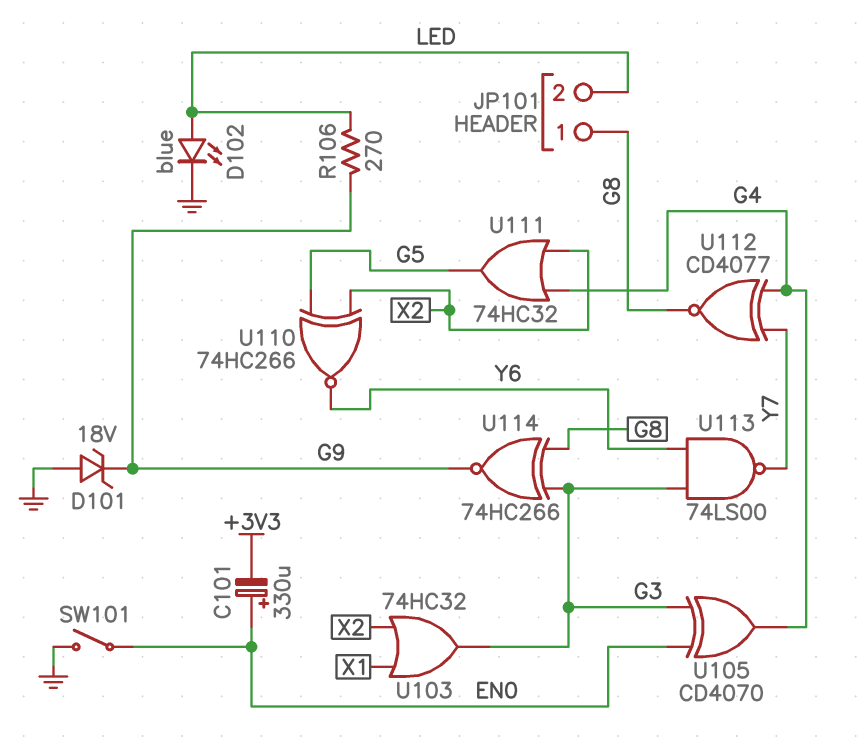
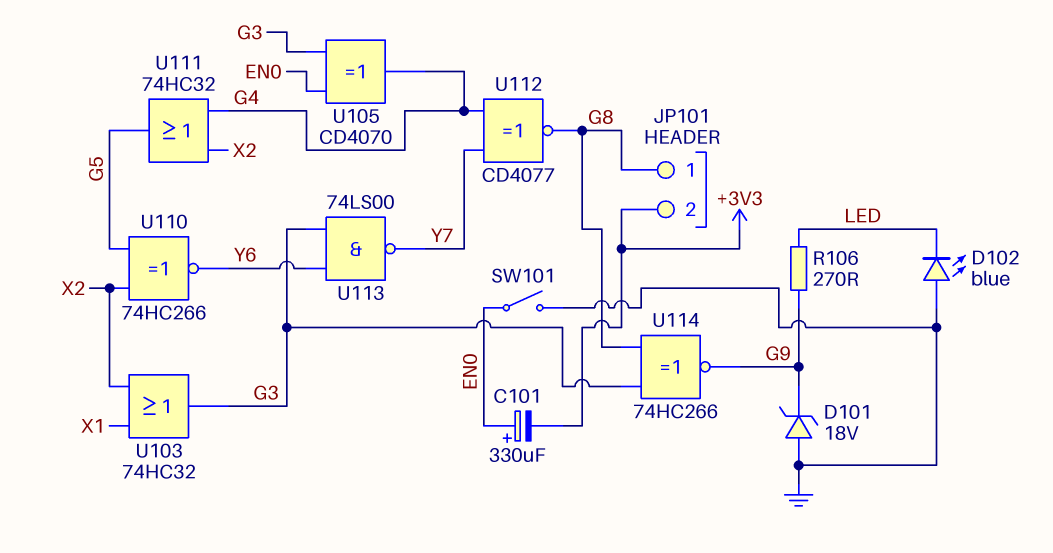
D102: LED blue (A LED, K GND) -> LED blue (A GND, K LED)
JP101 pin 2: LED -> +3V3

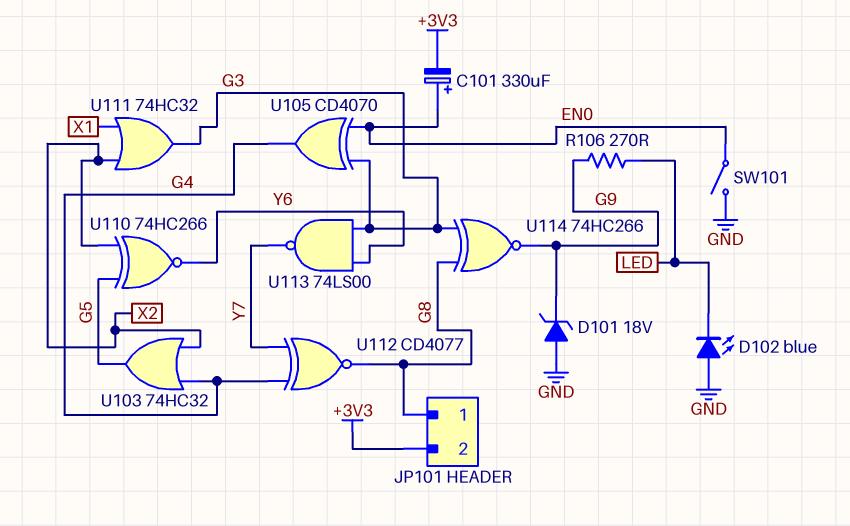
U103: OR 74HC32 (in X1, in X2, out G3) -> OR 74HC32 (in G4, in X2, out G5)
U111: OR 74HC32 (in G4, in X2, out G5) -> OR 74HC32 (in X1, in X2, out G3)

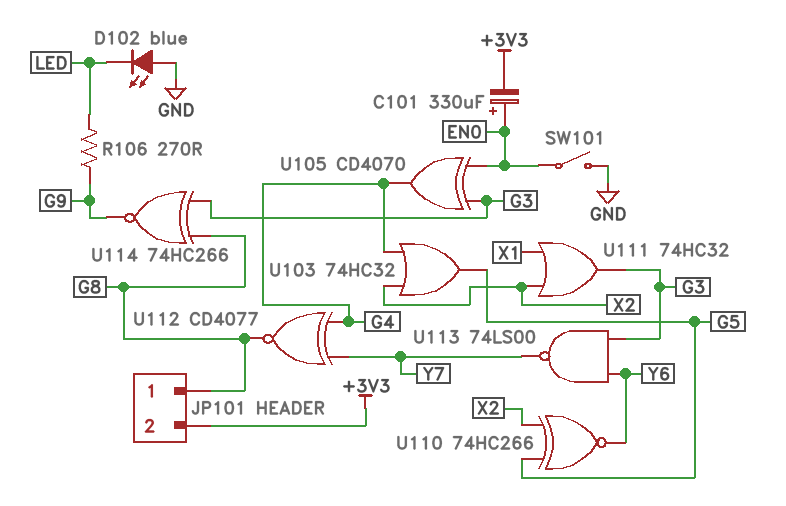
D101: zener 18V (A GND, K G9) -> none

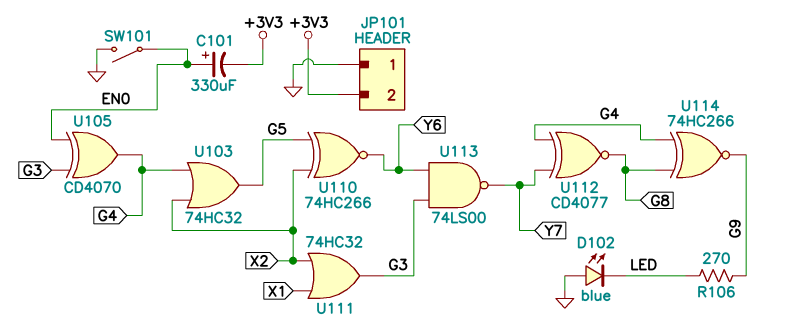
JP101 pin 1: G8 -> GND
U114: XNOR 74HC266 (in G3, in G8, out G9) -> XNOR 74HC266 (in G4, in G8, out G9)

